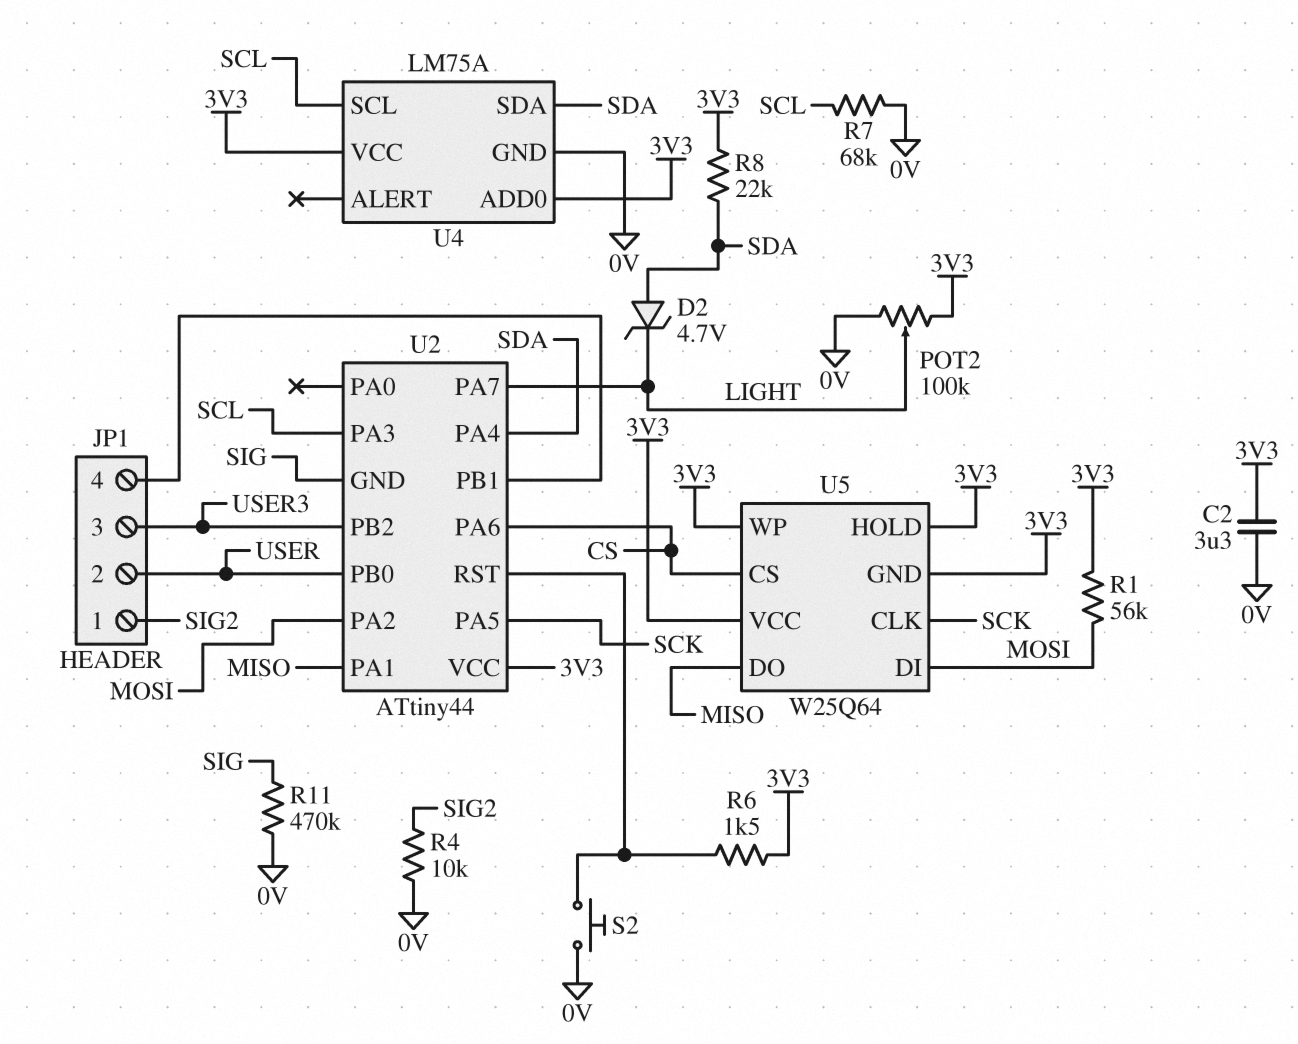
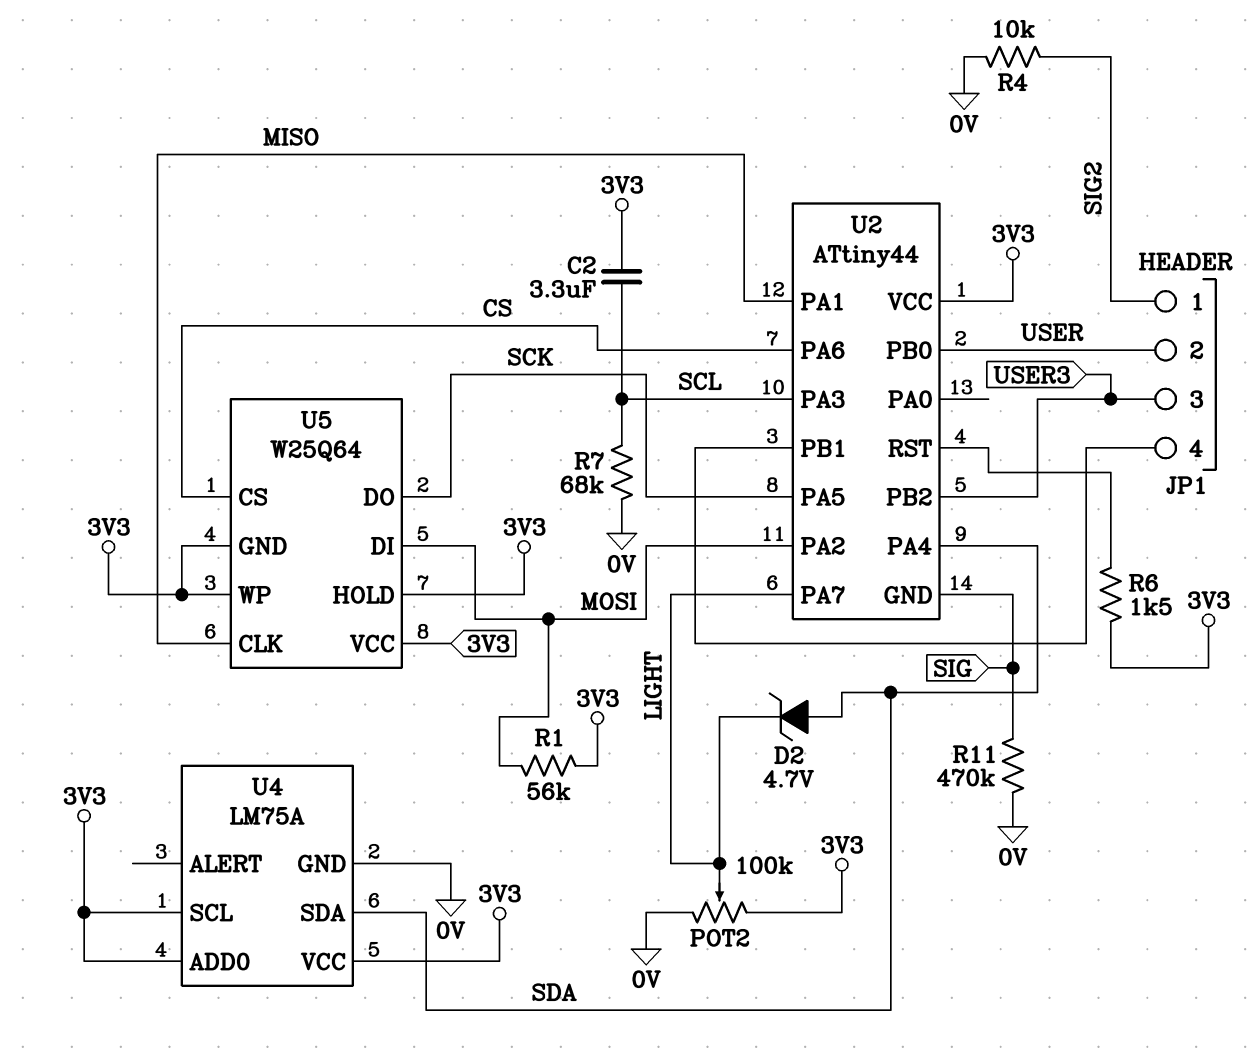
C2: 3.3uF (0V, 3V3) -> 3.3uF (3V3, SCL)
R8: 22k (3V3, SDA) -> none
S2: button (0V, U2/RST) -> none
U4 pin SCL: SCL -> 3V3
U5 pin CLK: SCK -> MISO
U5 pin DO: MISO -> SCK

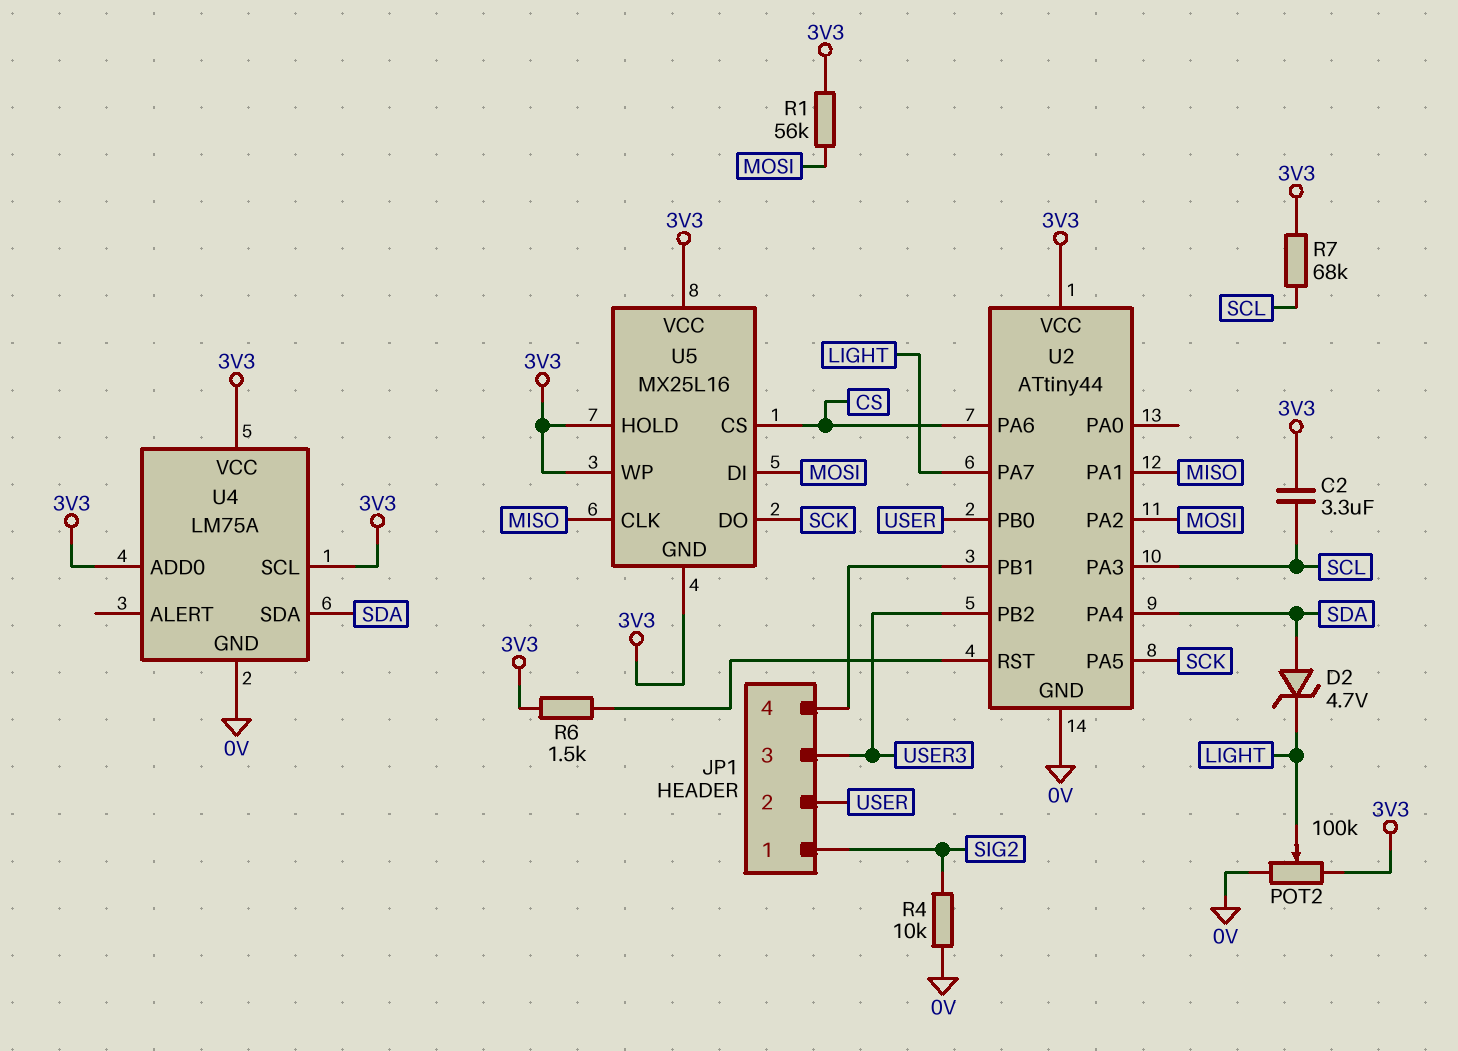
R7: 68k (0V, SCL) -> 68k (3V3, SCL)
R11: 470k (0V, SIG) -> none
U2 pin GND: SIG -> 0V
U5: W25Q64 -> MX25L16

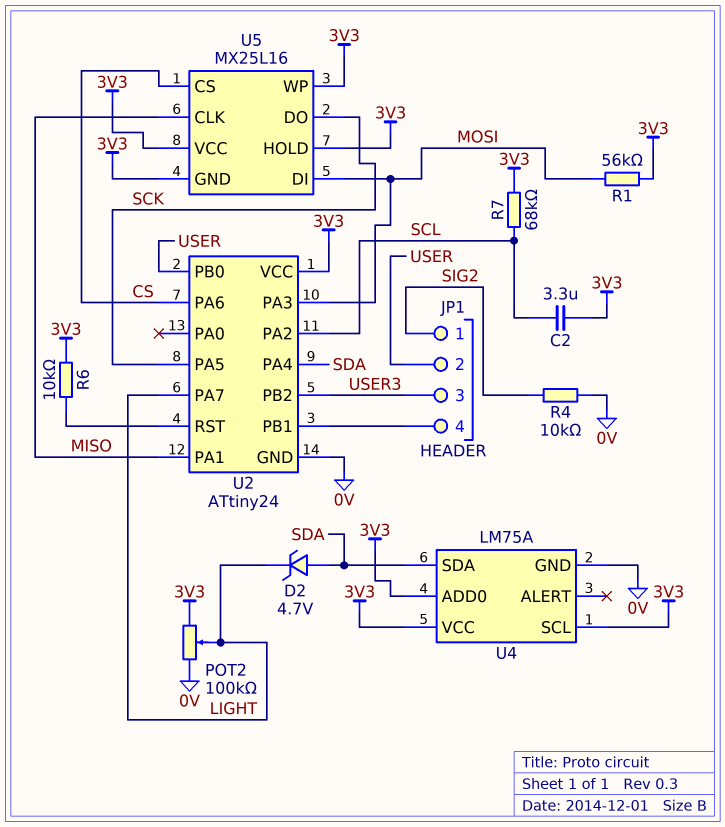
R6: 1.5k (3V3, U2/RST) -> 10k (3V3, U2/RST)
U2: ATtiny44 -> ATtiny24
U2 pin PA2: MOSI -> SCL
U2 pin PA3: SCL -> MOSI

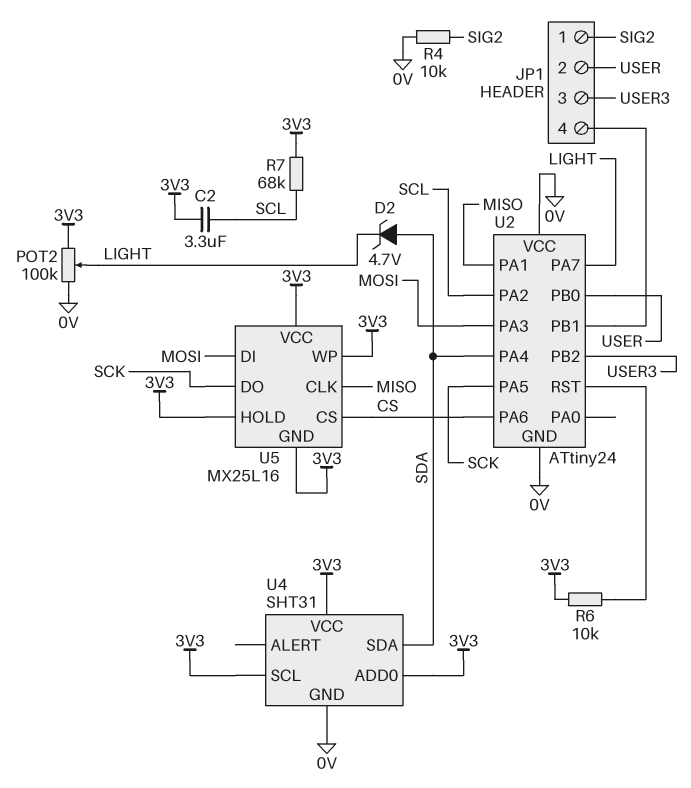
R1: 56k (3V3, MOSI) -> none
U2 pin VCC: 3V3 -> 0V
U4: LM75A -> SHT31

